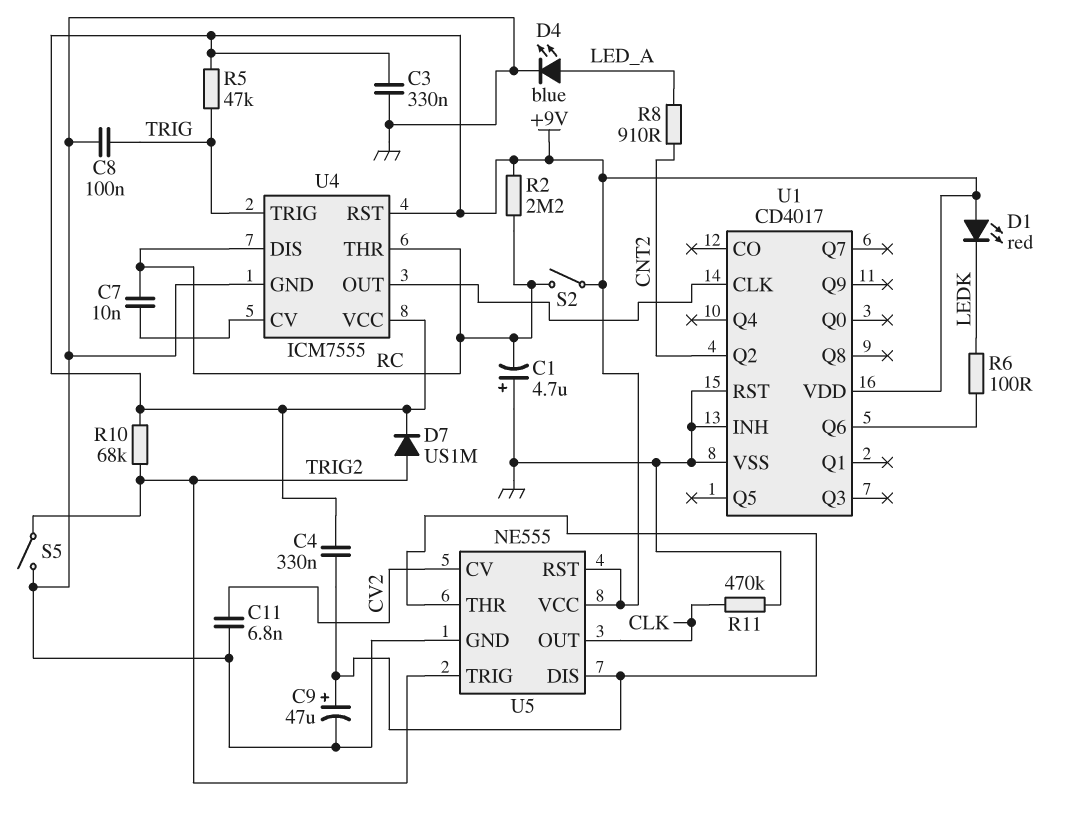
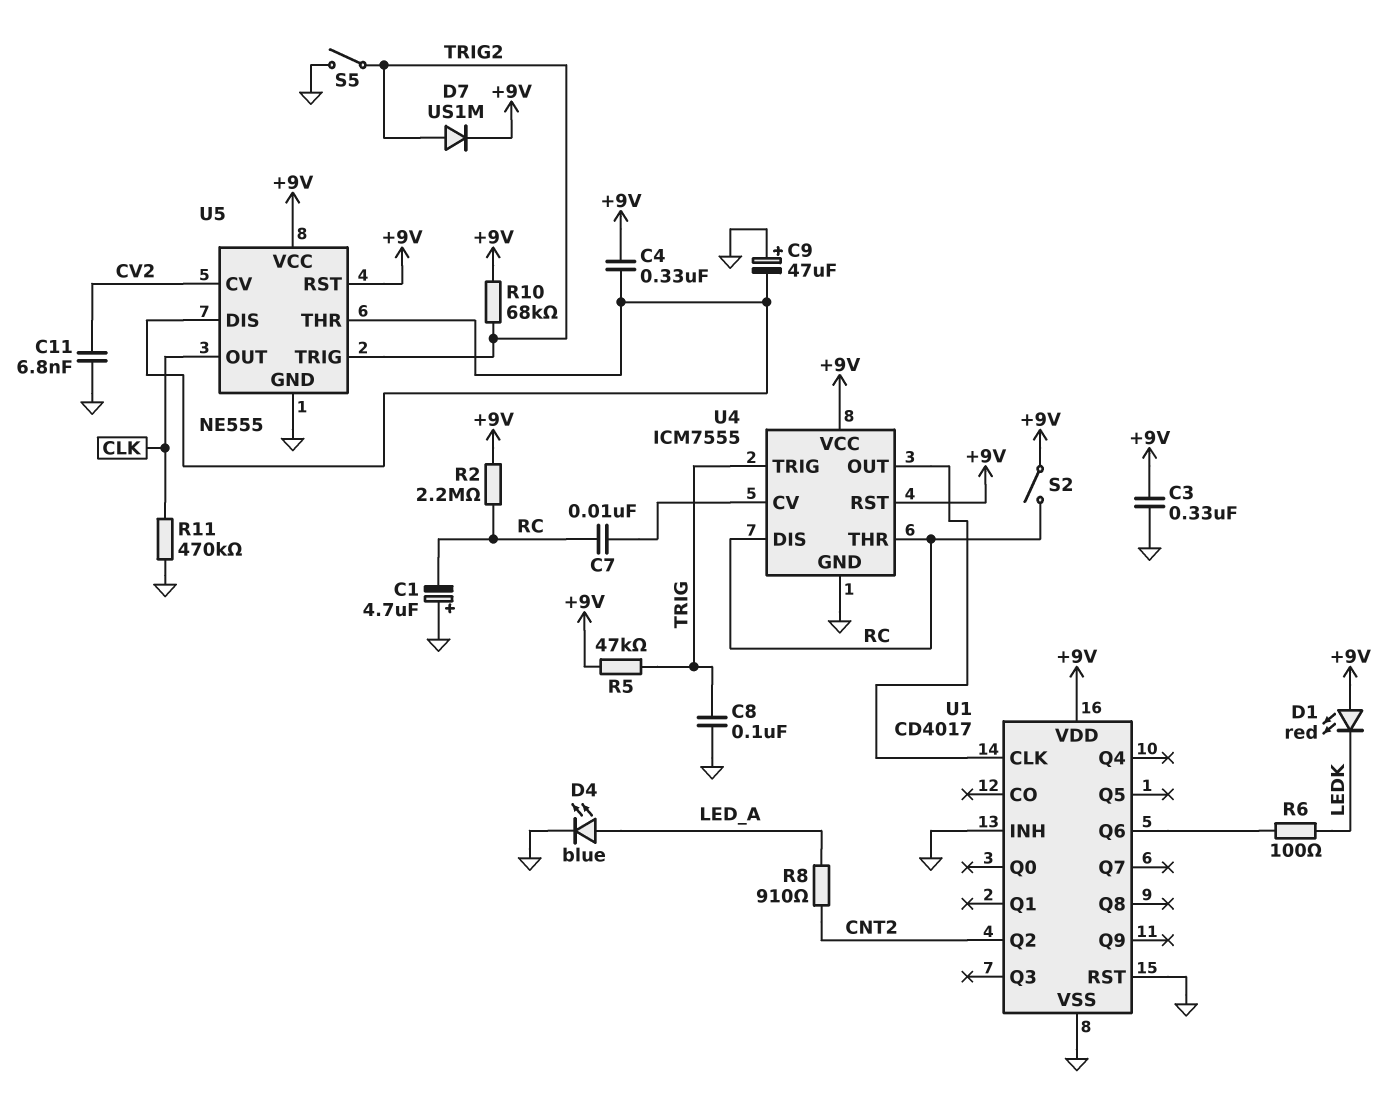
C9: 47uF (plus U5/DIS, minus GND) -> 47uF (plus GND, minus U5/DIS)

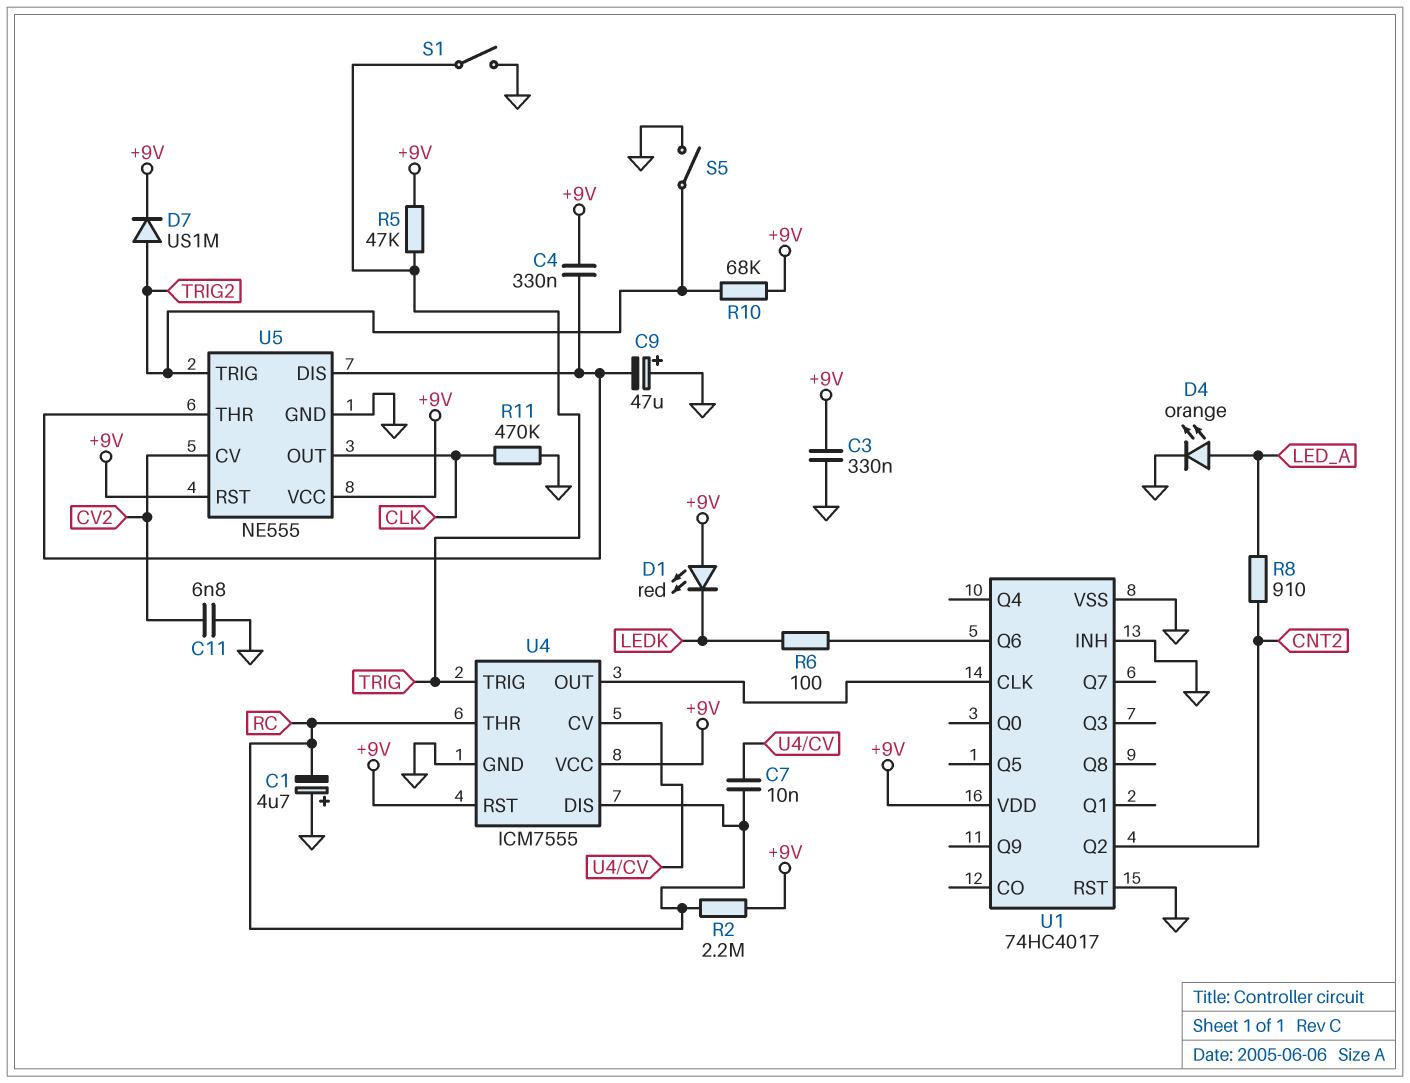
C8: 100nF (GND, TRIG) -> none
D4: LED blue (A LED_A, K GND) -> LED orange (A LED_A, K GND)
S1: none -> switch (GND, TRIG)
S2: switch (+9V, RC) -> none
U1: CD4017 -> 74HC4017

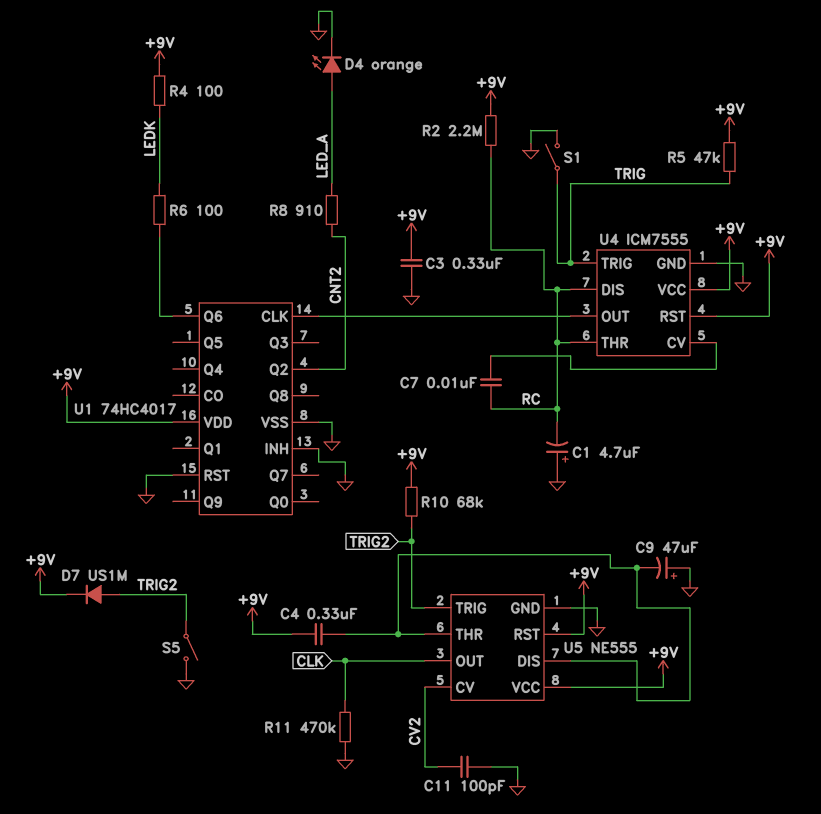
C11: 6.8nF (CV2, GND) -> 100pF (CV2, GND)
D1: LED red (A +9V, K LEDK) -> none
R4: none -> 100 (+9V, LEDK)

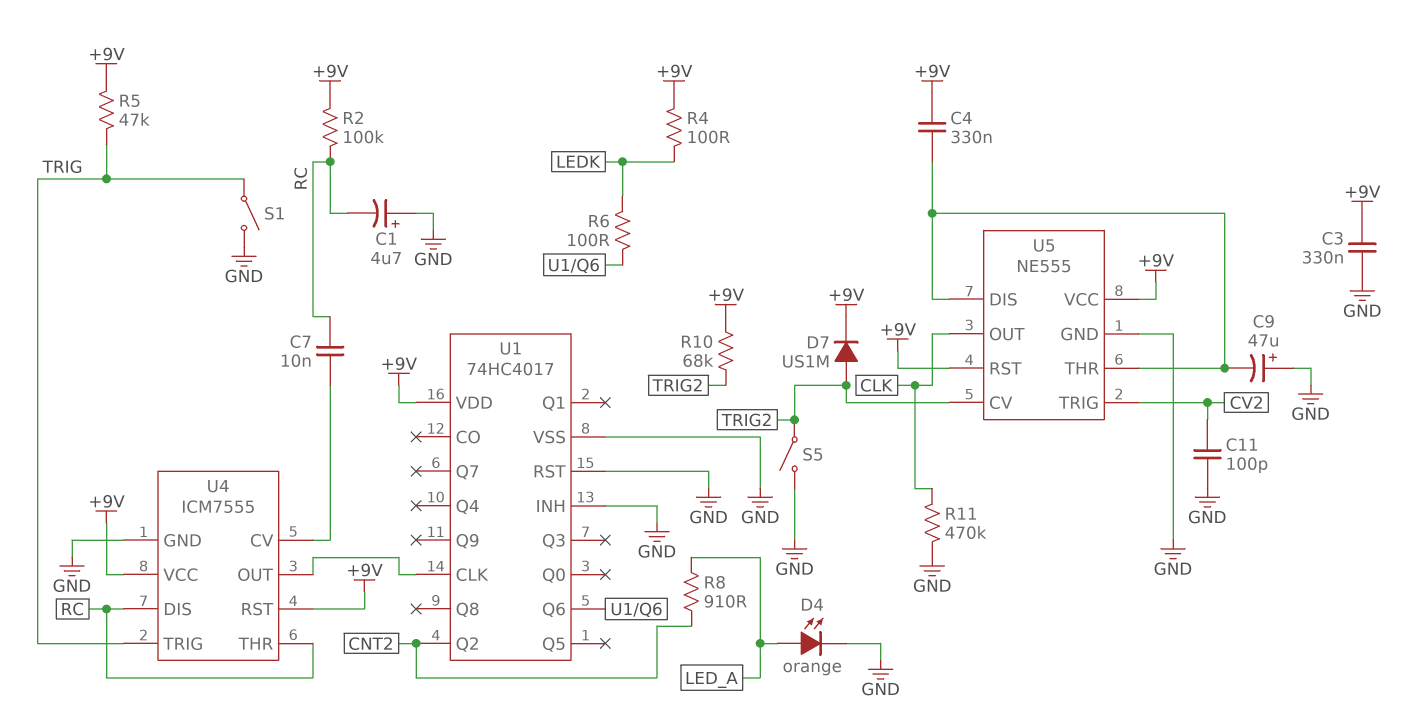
R2: 2.2M (+9V, RC) -> 100k (+9V, RC)
U5 pin CV: CV2 -> TRIG2
U5 pin TRIG: TRIG2 -> CV2

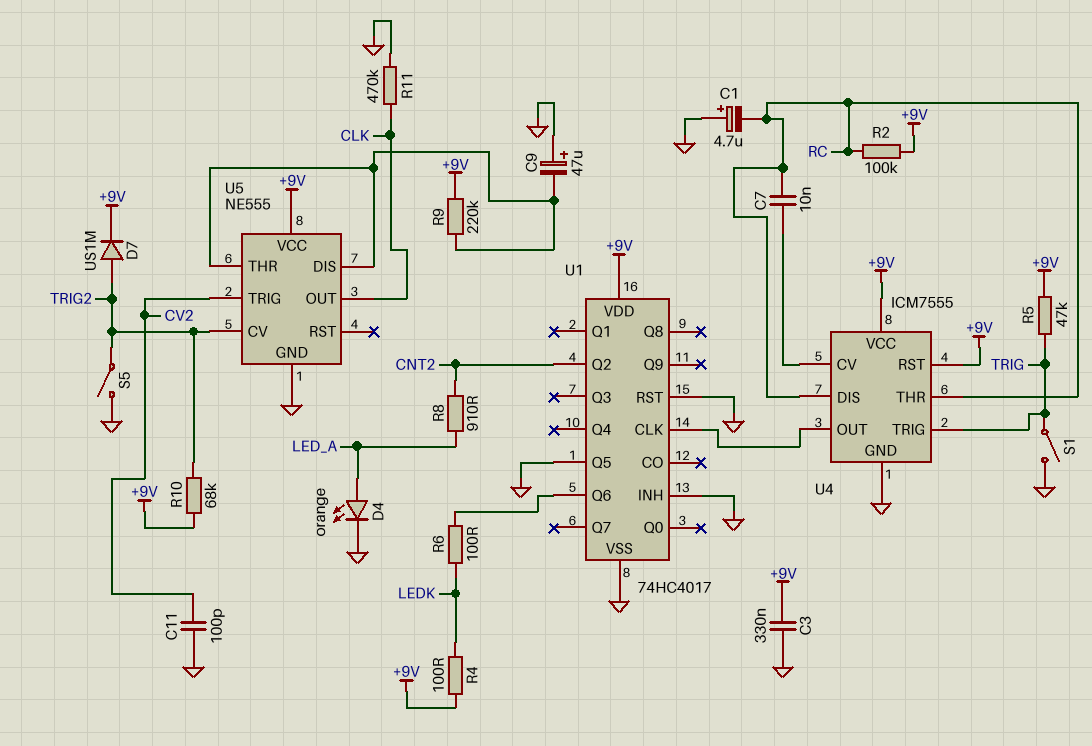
C4: 330nF (+9V, U5/DIS) -> none
R9: none -> 220k (+9V, U5/DIS)
U1 pin Q5: none -> GND
U5 pin RST: +9V -> none

